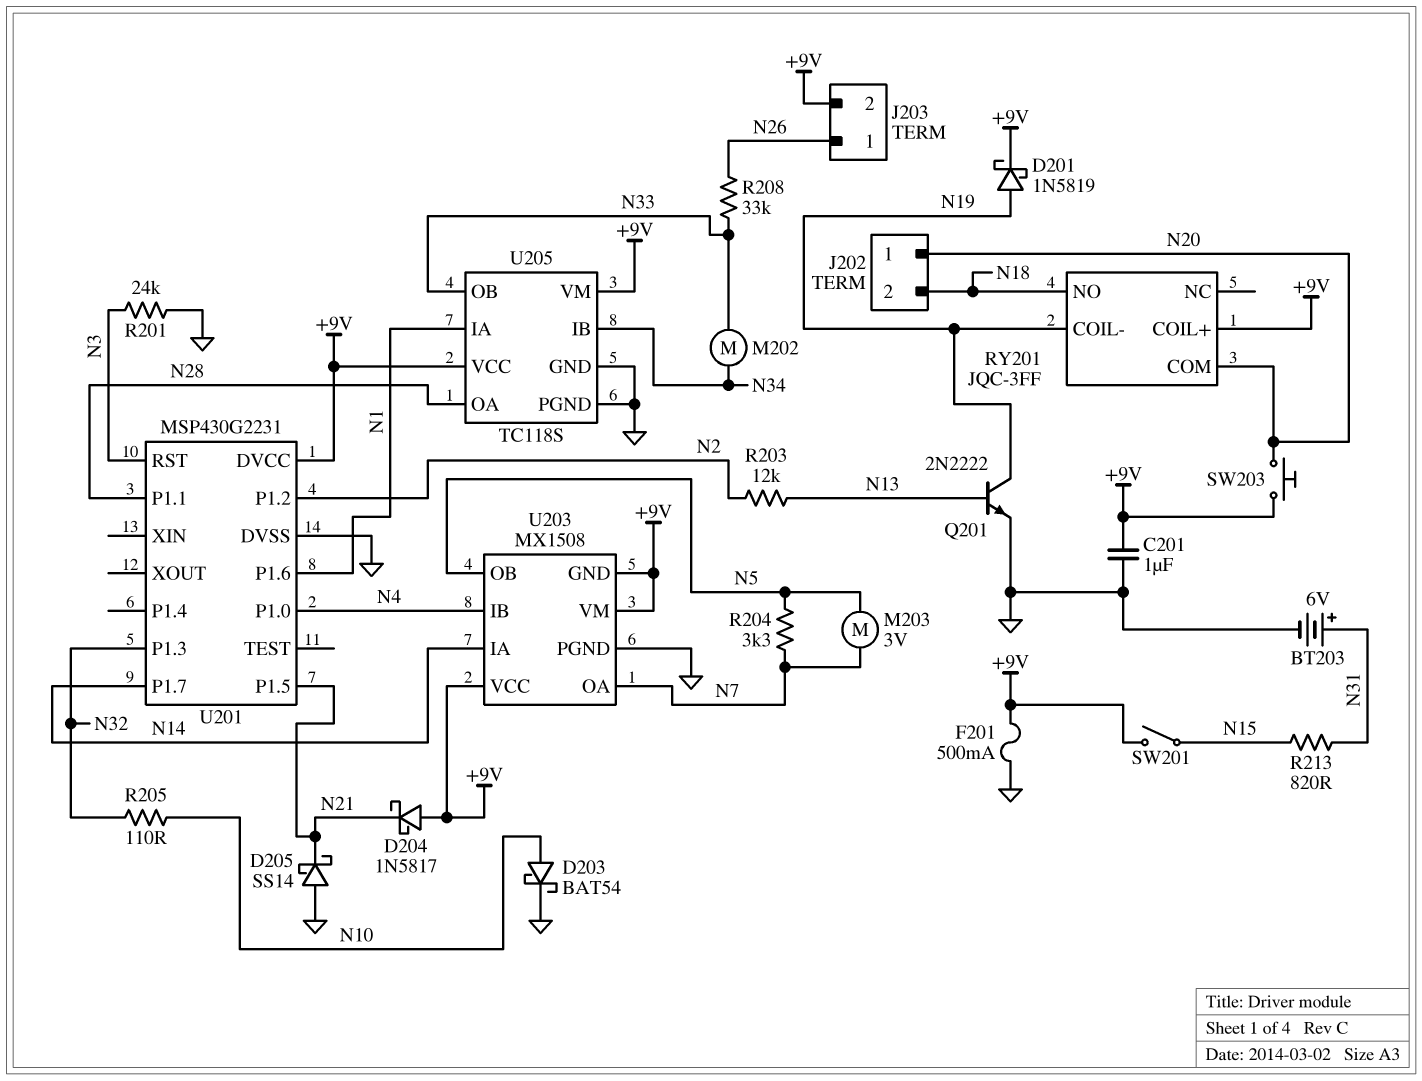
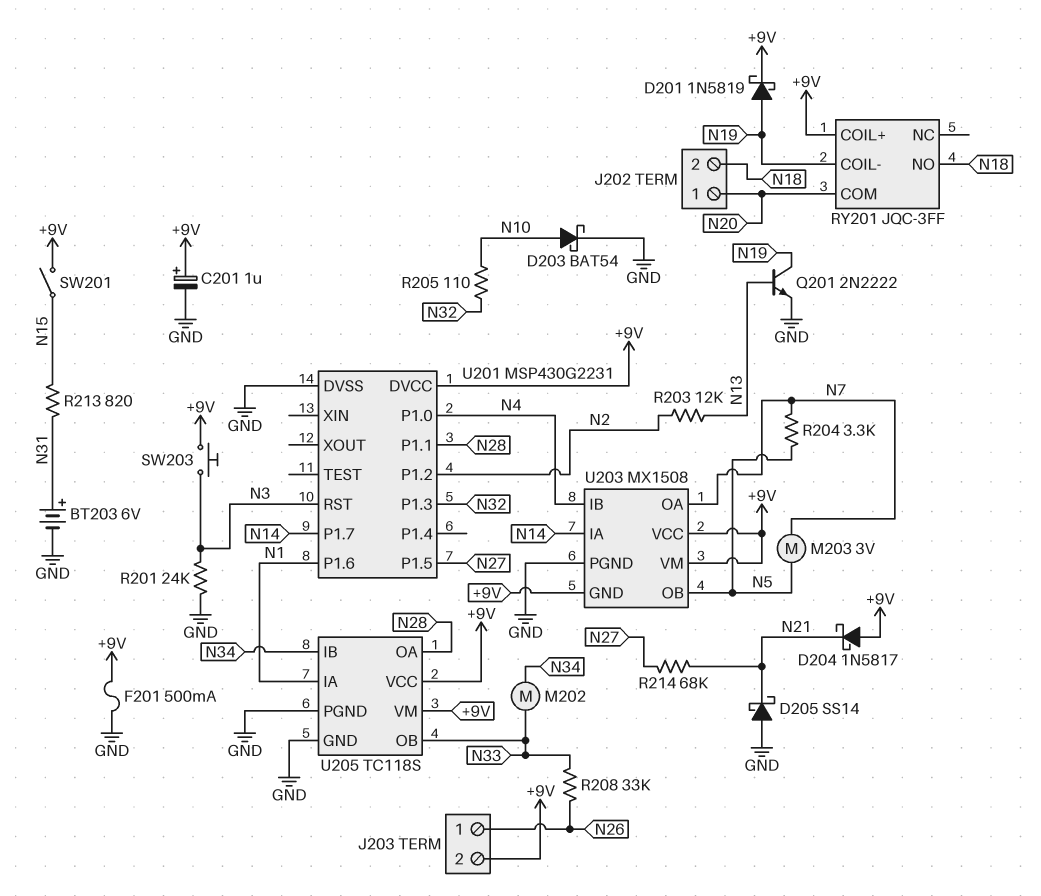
C201: 1uF (+9V, GND) -> 1uF (plus +9V, minus GND)
R214: none -> 68k (N21, N27)
SW203: button (+9V, N20) -> button (+9V, N3)
U201 pin P1.5: N21 -> N27

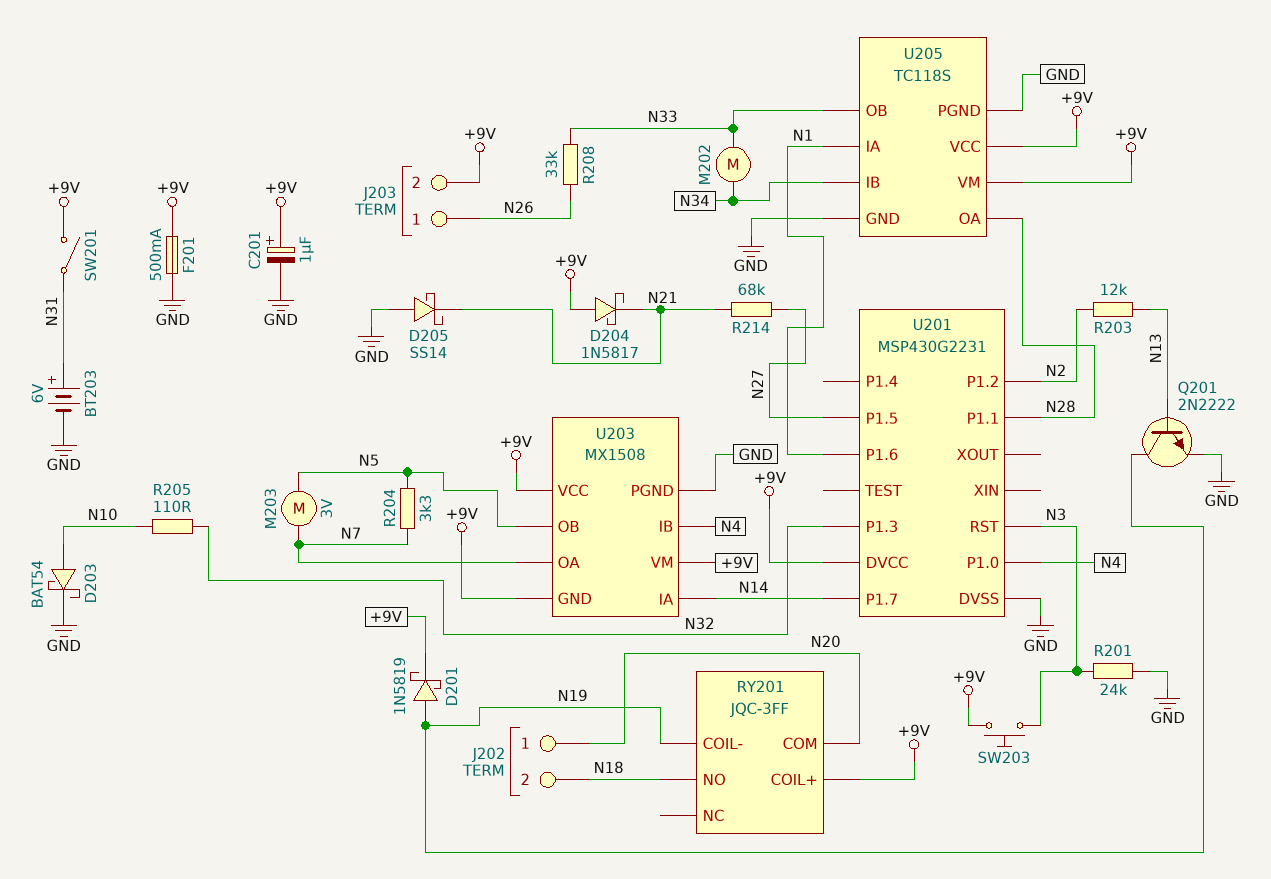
R213: 820 (N15, N31) -> none
SW201: switch (+9V, N15) -> switch (+9V, N31)

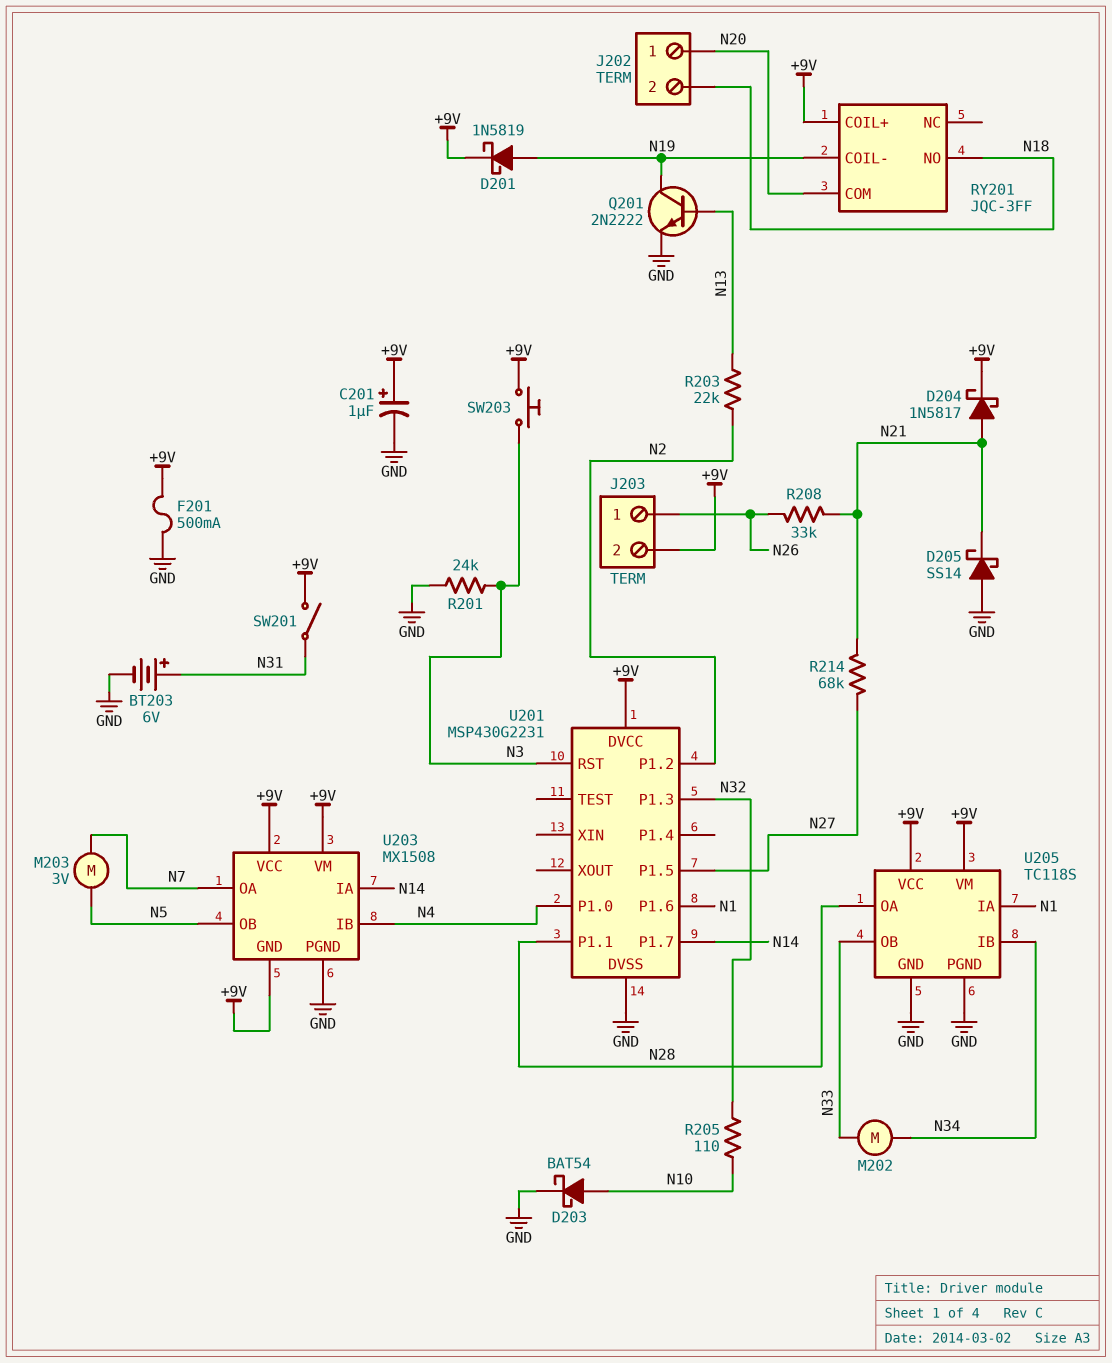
D204: schottky 1N5817 (A +9V, K N21) -> schottky 1N5817 (A N21, K +9V)
R203: 12k (N2, N13) -> 22k (N2, N13)
R204: 3.3k (N5, N7) -> none
R208: 33k (N26, N33) -> 33k (N21, N26)

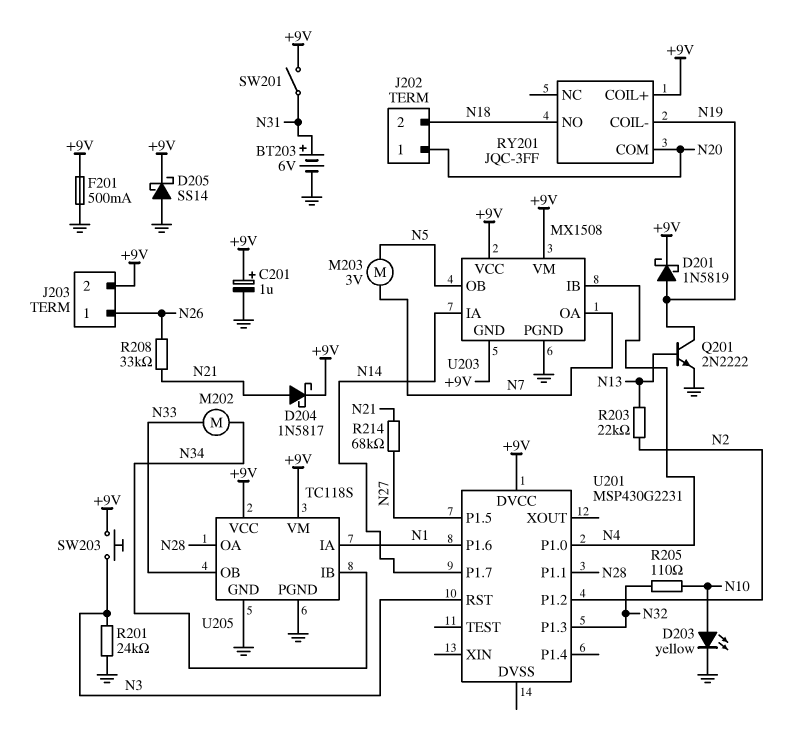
D203: schottky BAT54 (A N10, K GND) -> LED yellow (A N10, K GND)
D205: schottky SS14 (A GND, K N21) -> schottky SS14 (A GND, K +9V)
U201 pin DVSS: GND -> none

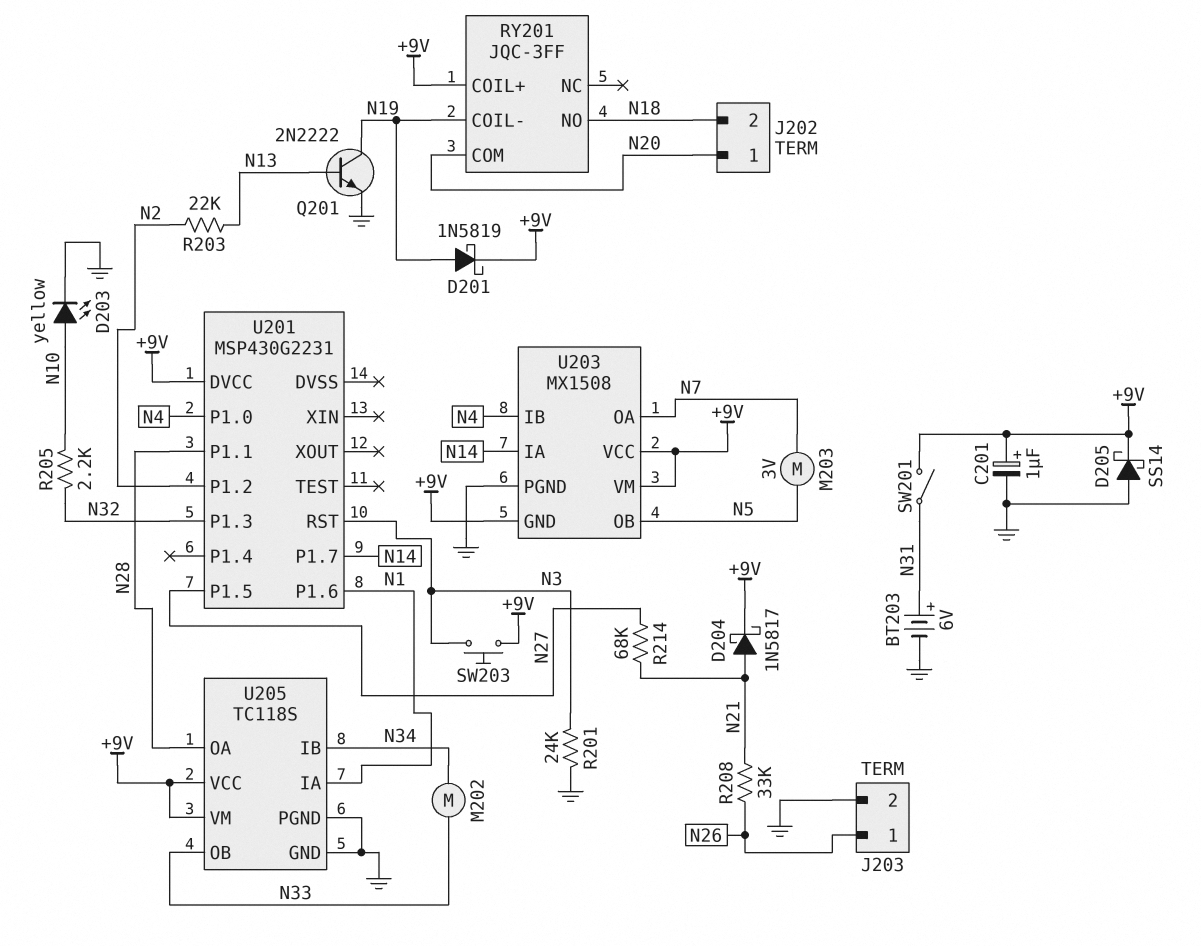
F201: 500mA (+9V, GND) -> none
J203 pin 2: +9V -> GND
R205: 110 (N10, N32) -> 2.2k (N10, N32)

